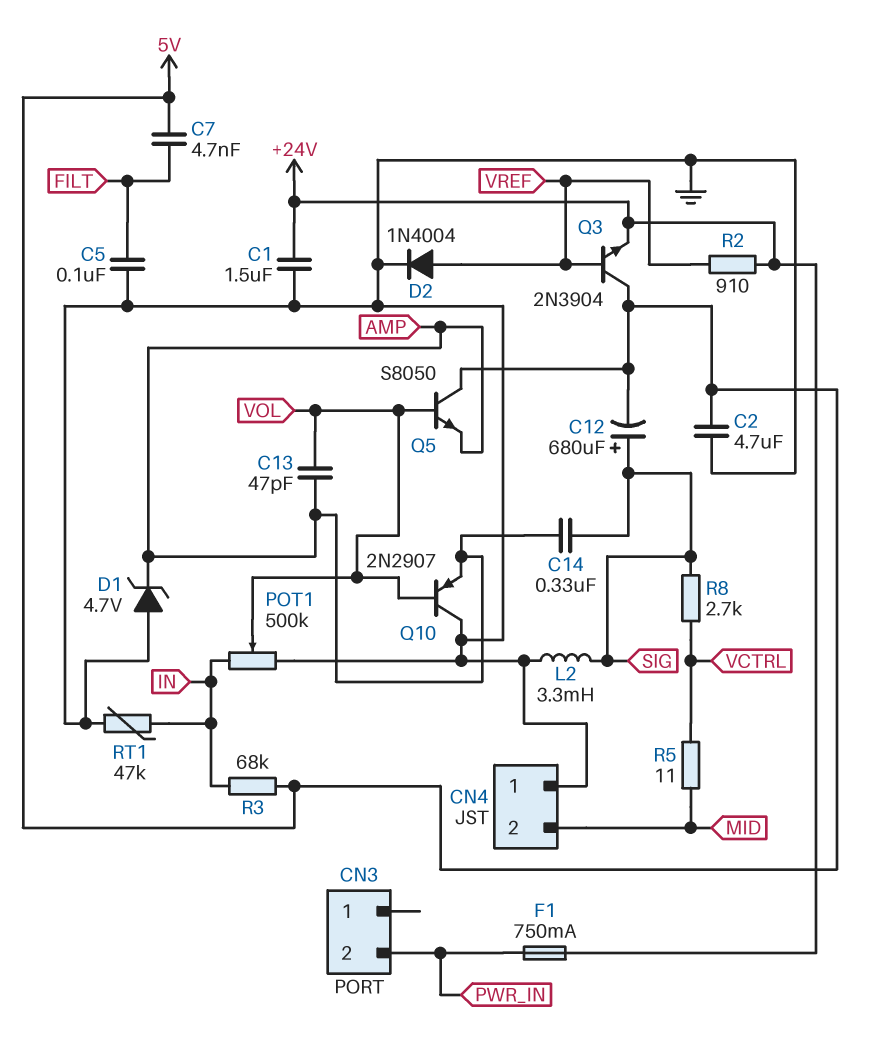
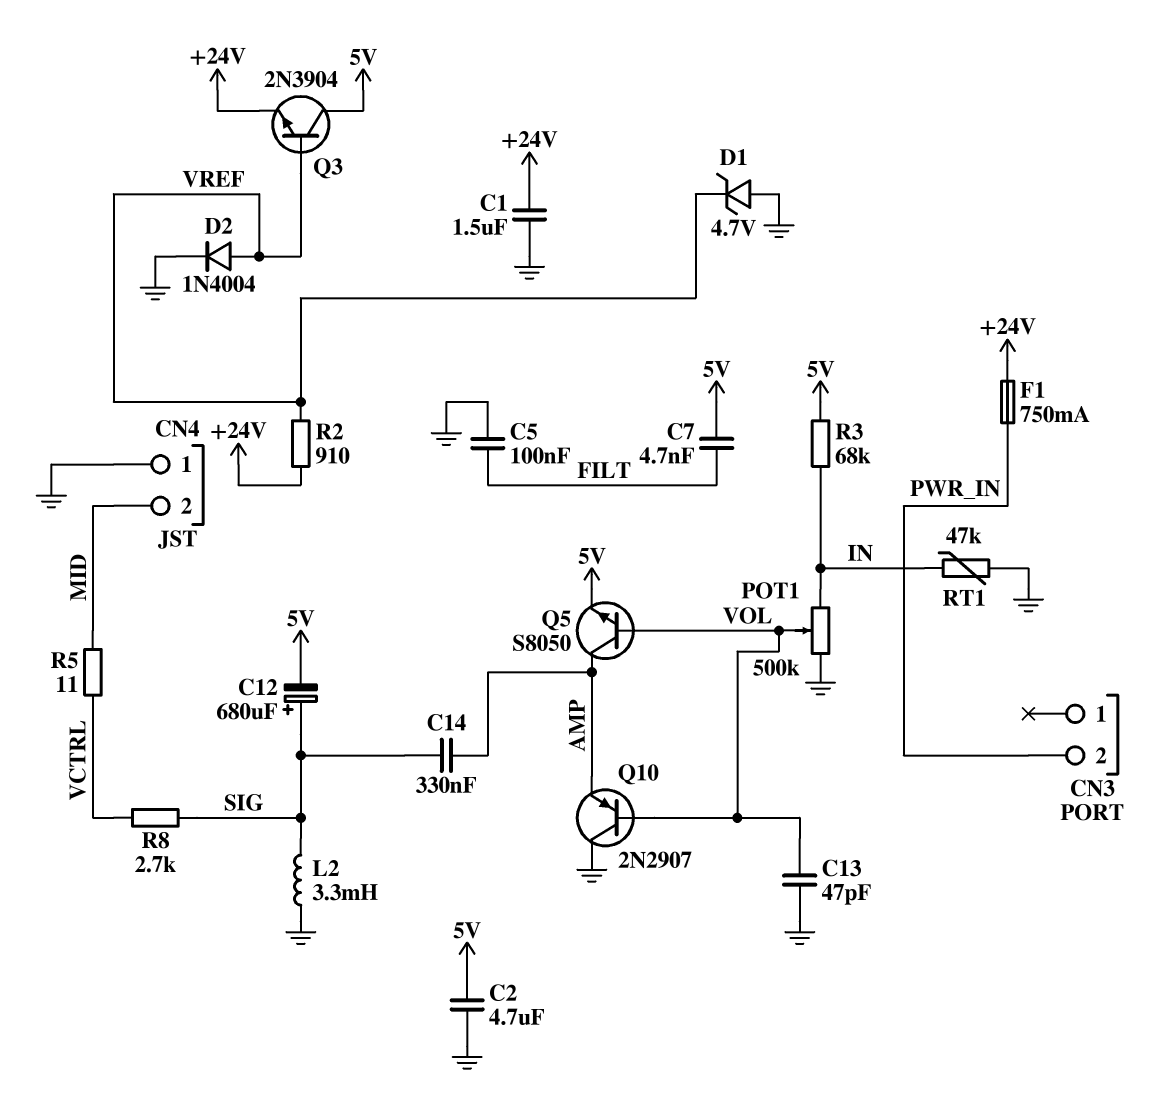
C13: 47pF (AMP, VOL) -> 47pF (GND, VOL)
D1: zener 4.7V (A GND, K AMP) -> zener 4.7V (A GND, K VREF)
Q5: NPN S8050 (B VOL, C 5V, E AMP) -> NPN S8050 (B VOL, C AMP, E 5V)

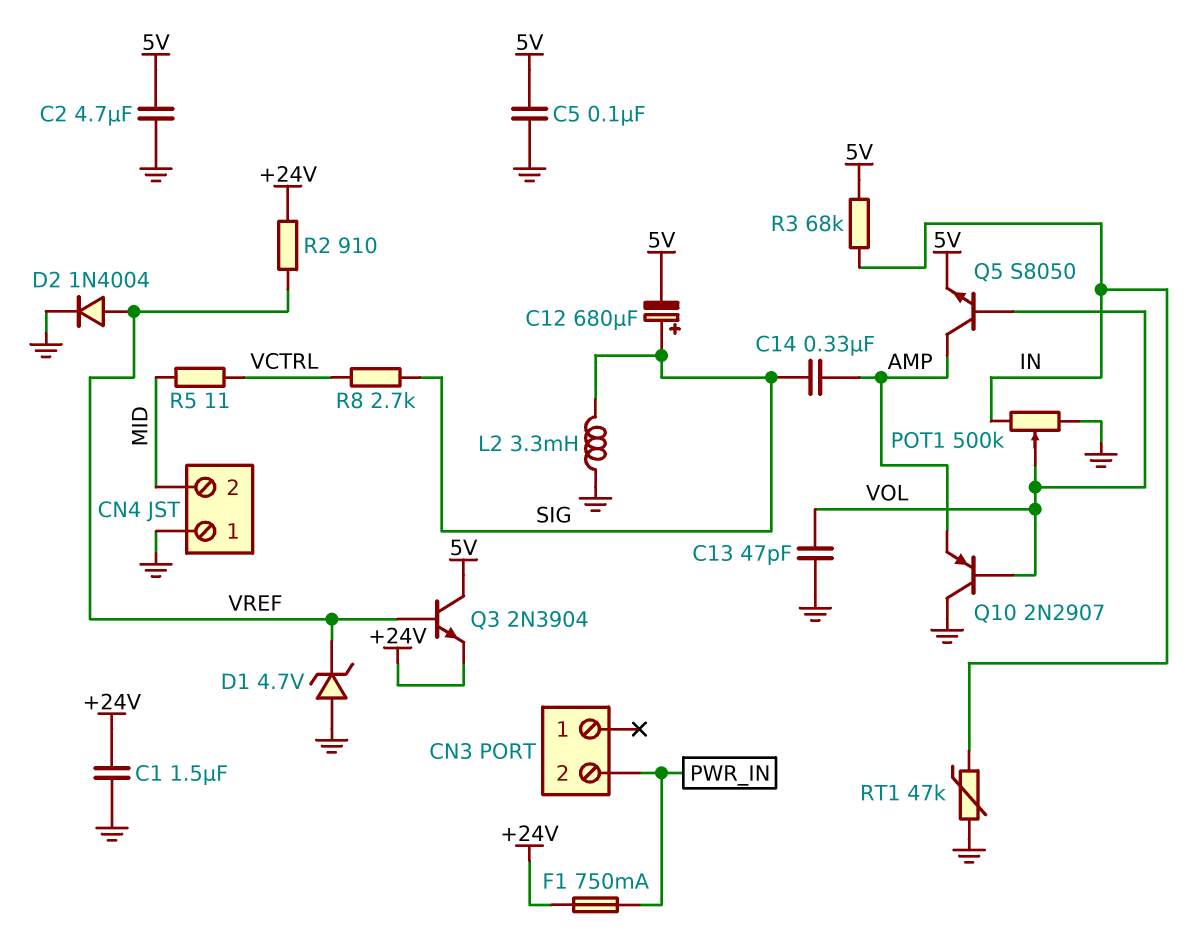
C5: 100nF (FILT, GND) -> 100nF (5V, GND)
C7: 4.7nF (5V, FILT) -> none

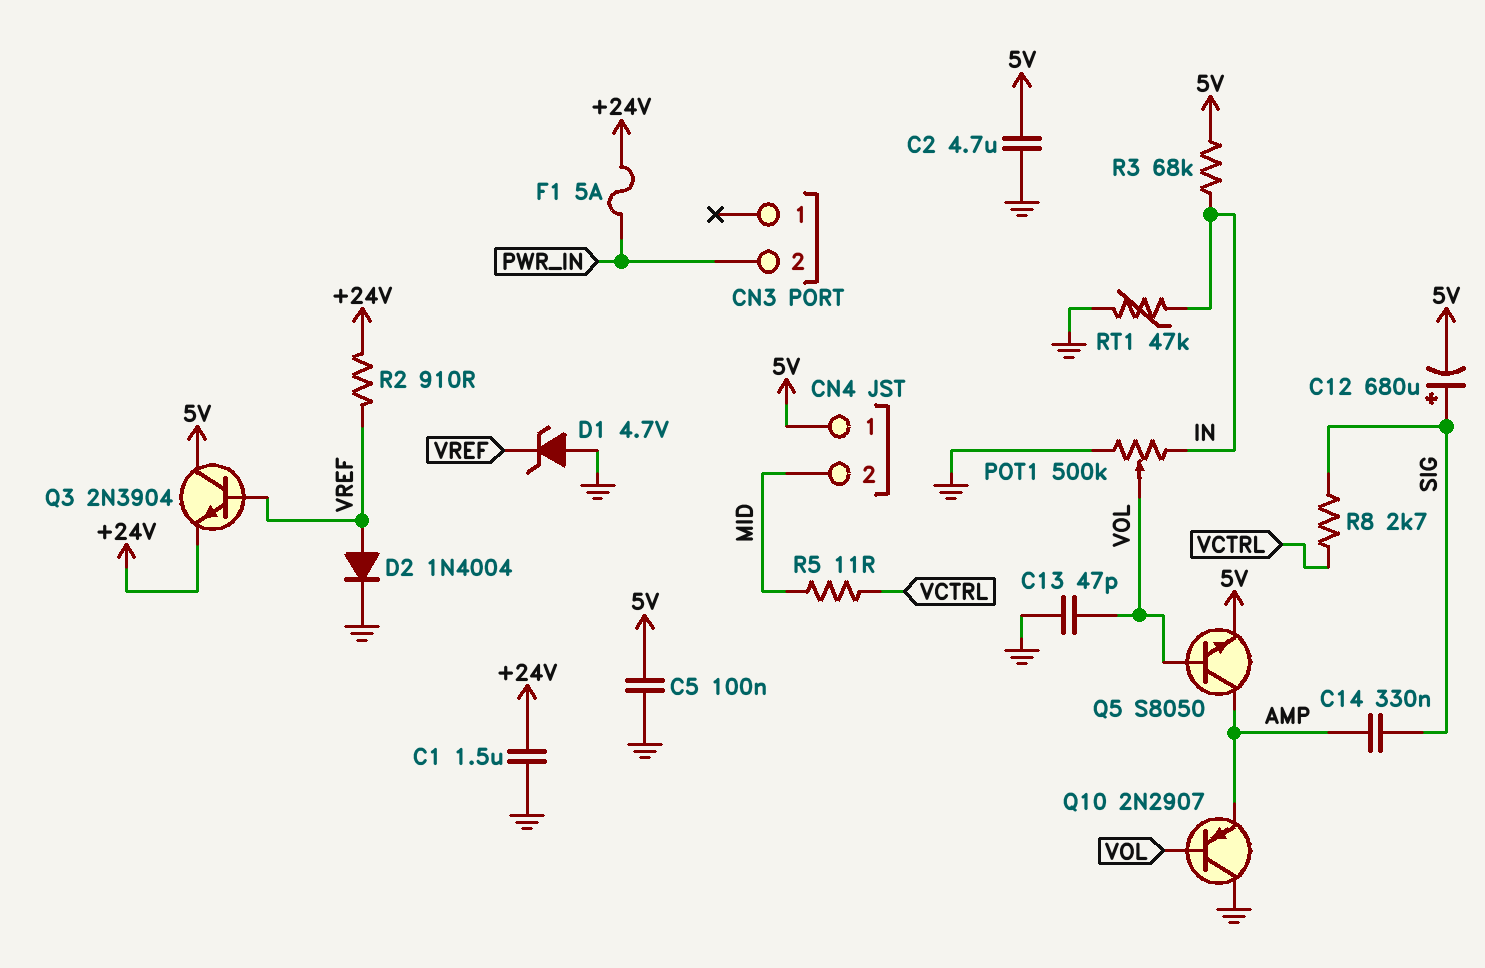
CN4 pin 1: GND -> 5V
F1: 750mA (+24V, PWR_IN) -> 5A (+24V, PWR_IN)
L2: 3.3mH (GND, SIG) -> none

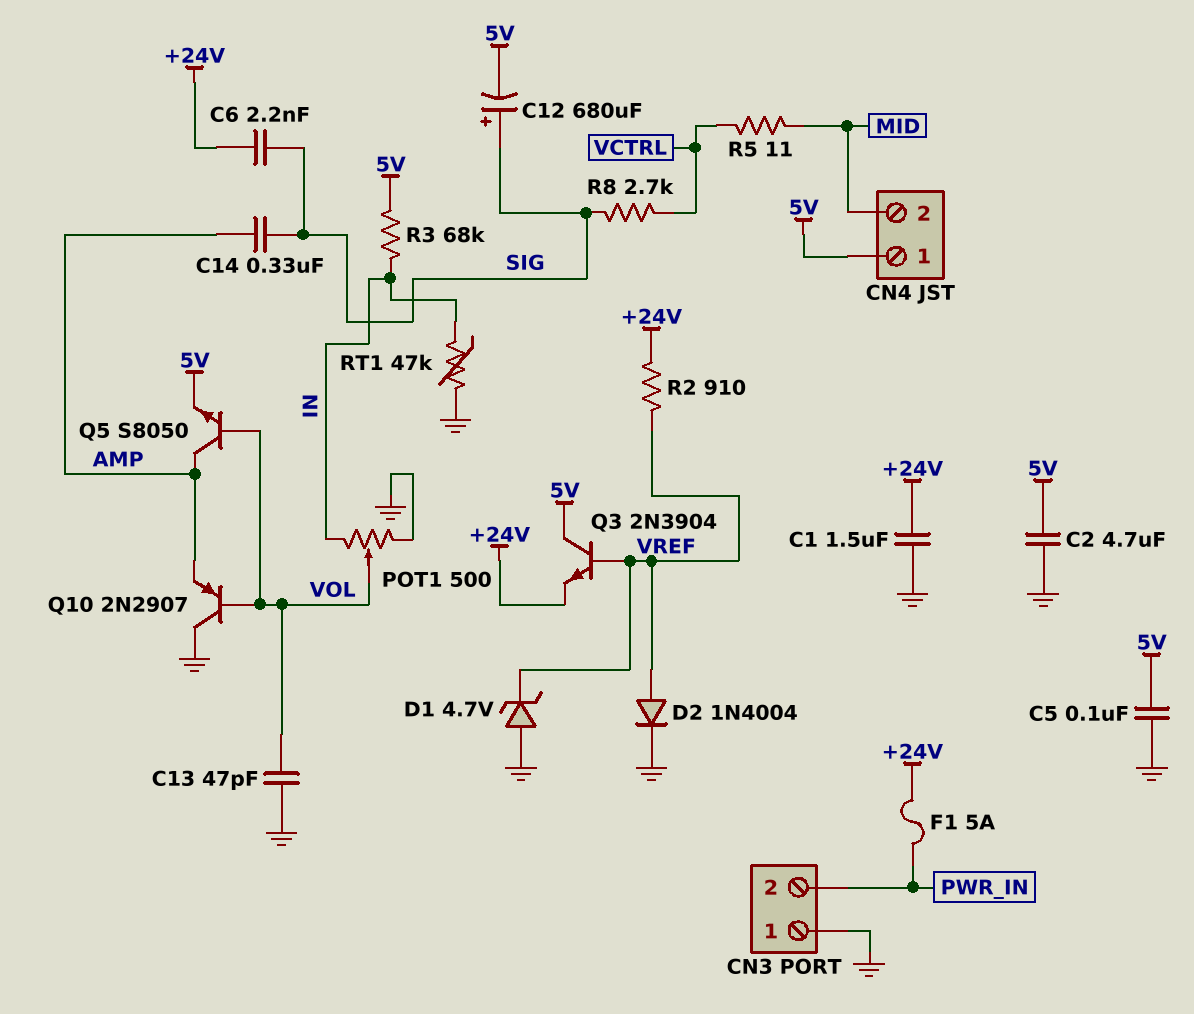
C6: none -> 2.2nF (+24V, SIG)
CN3 pin 1: none -> GND
POT1: 500k (GND, IN, wiper VOL) -> 500 (GND, IN, wiper VOL)

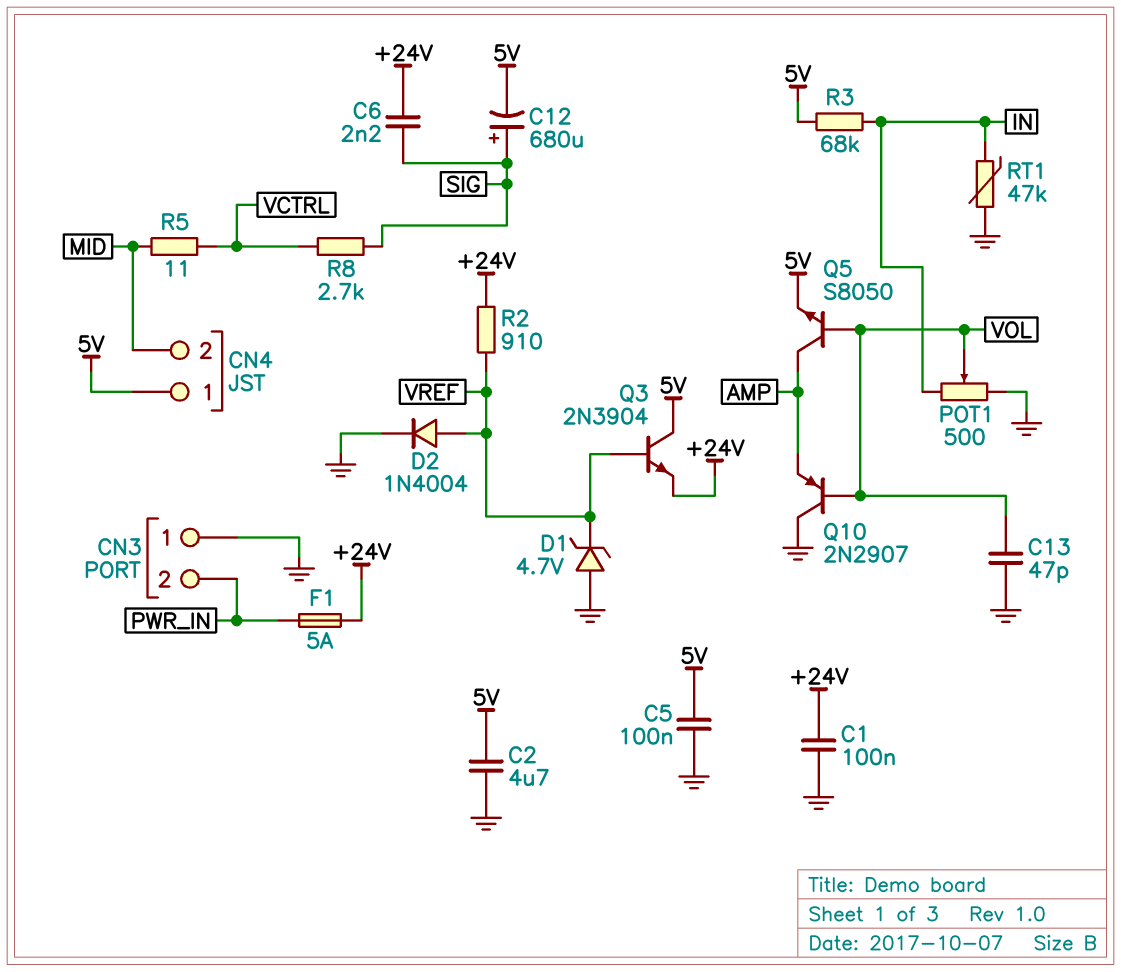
C1: 1.5uF (+24V, GND) -> 100nF (+24V, GND)
C14: 330nF (AMP, SIG) -> none

